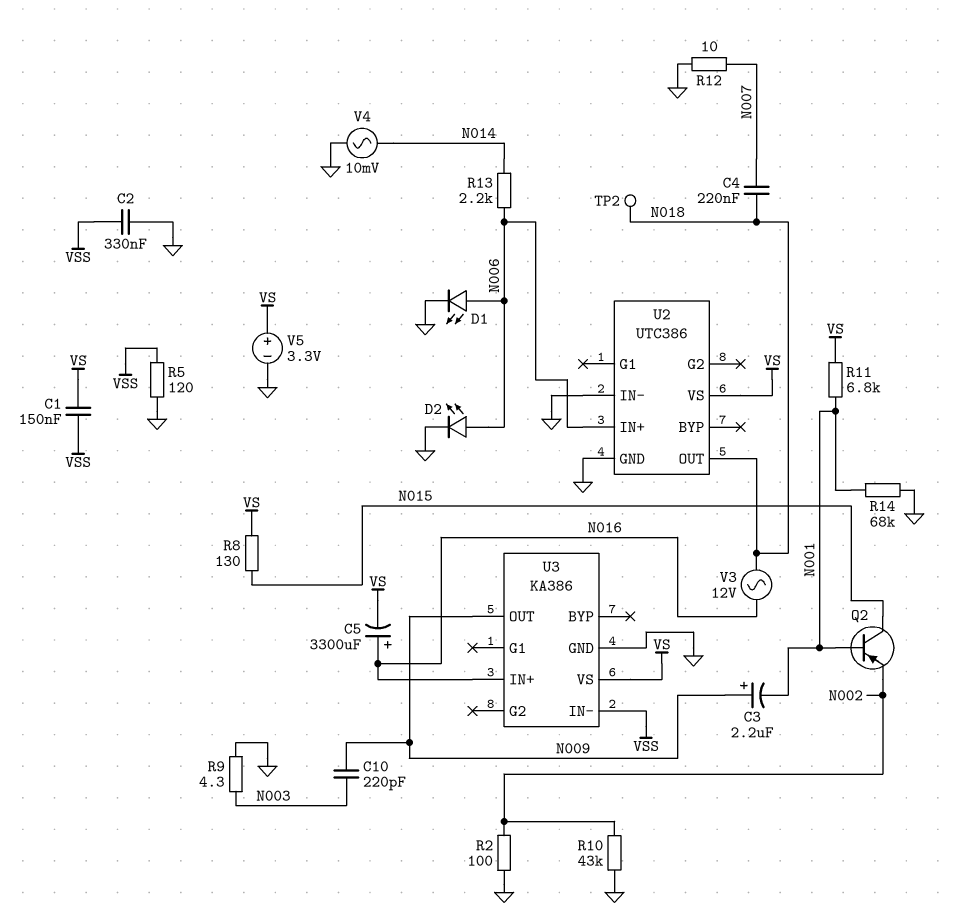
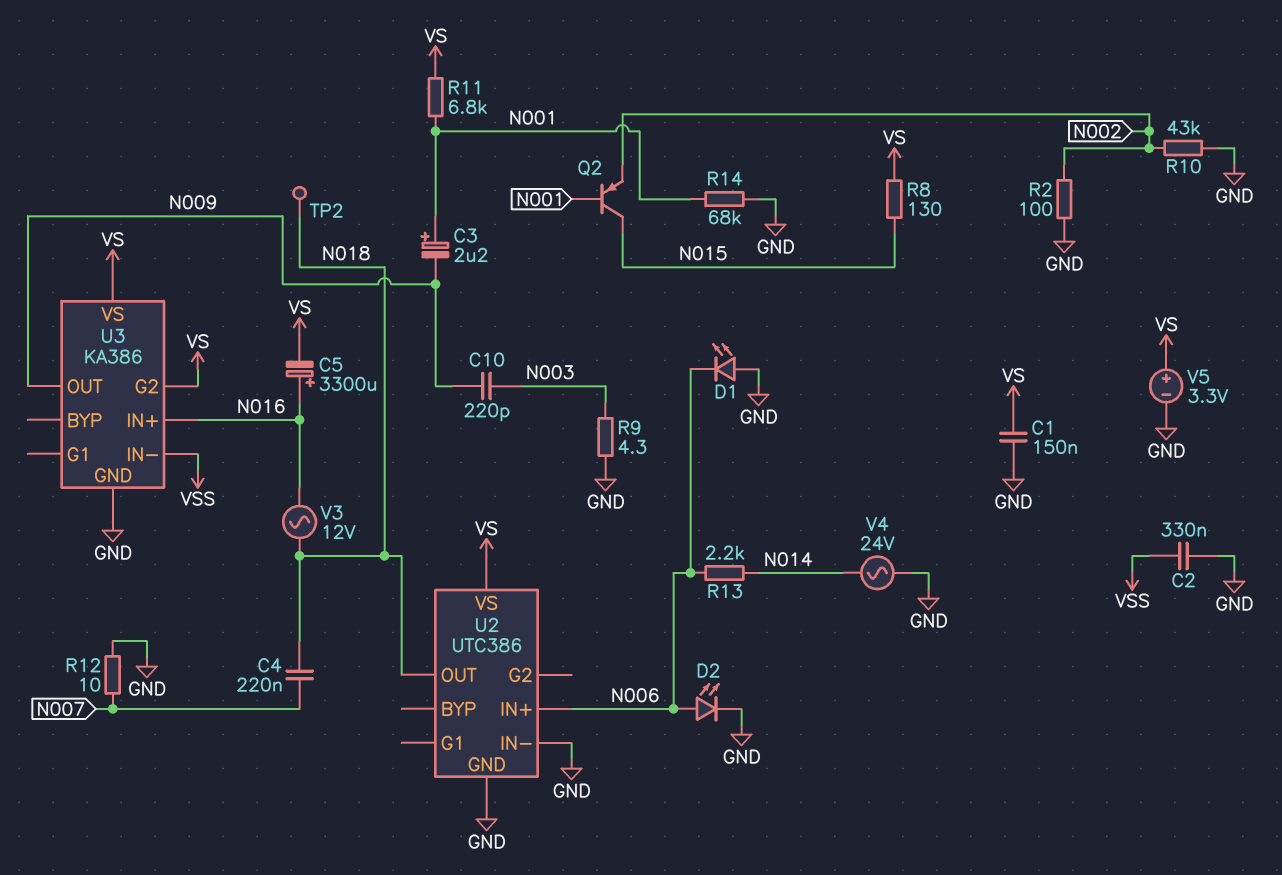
C1: 150nF (VS, VSS) -> 150nF (GND, VS)
C3: 2.2uF (plus N009, minus N001) -> 2.2uF (plus N001, minus N009)
D1: LED (A N006, K GND) -> LED (A GND, K N006)
R5: 120 (GND, VSS) -> none
U3 pin G2: none -> VS
V4: AC 10mV (GND, N014) -> AC 24V (GND, N014)

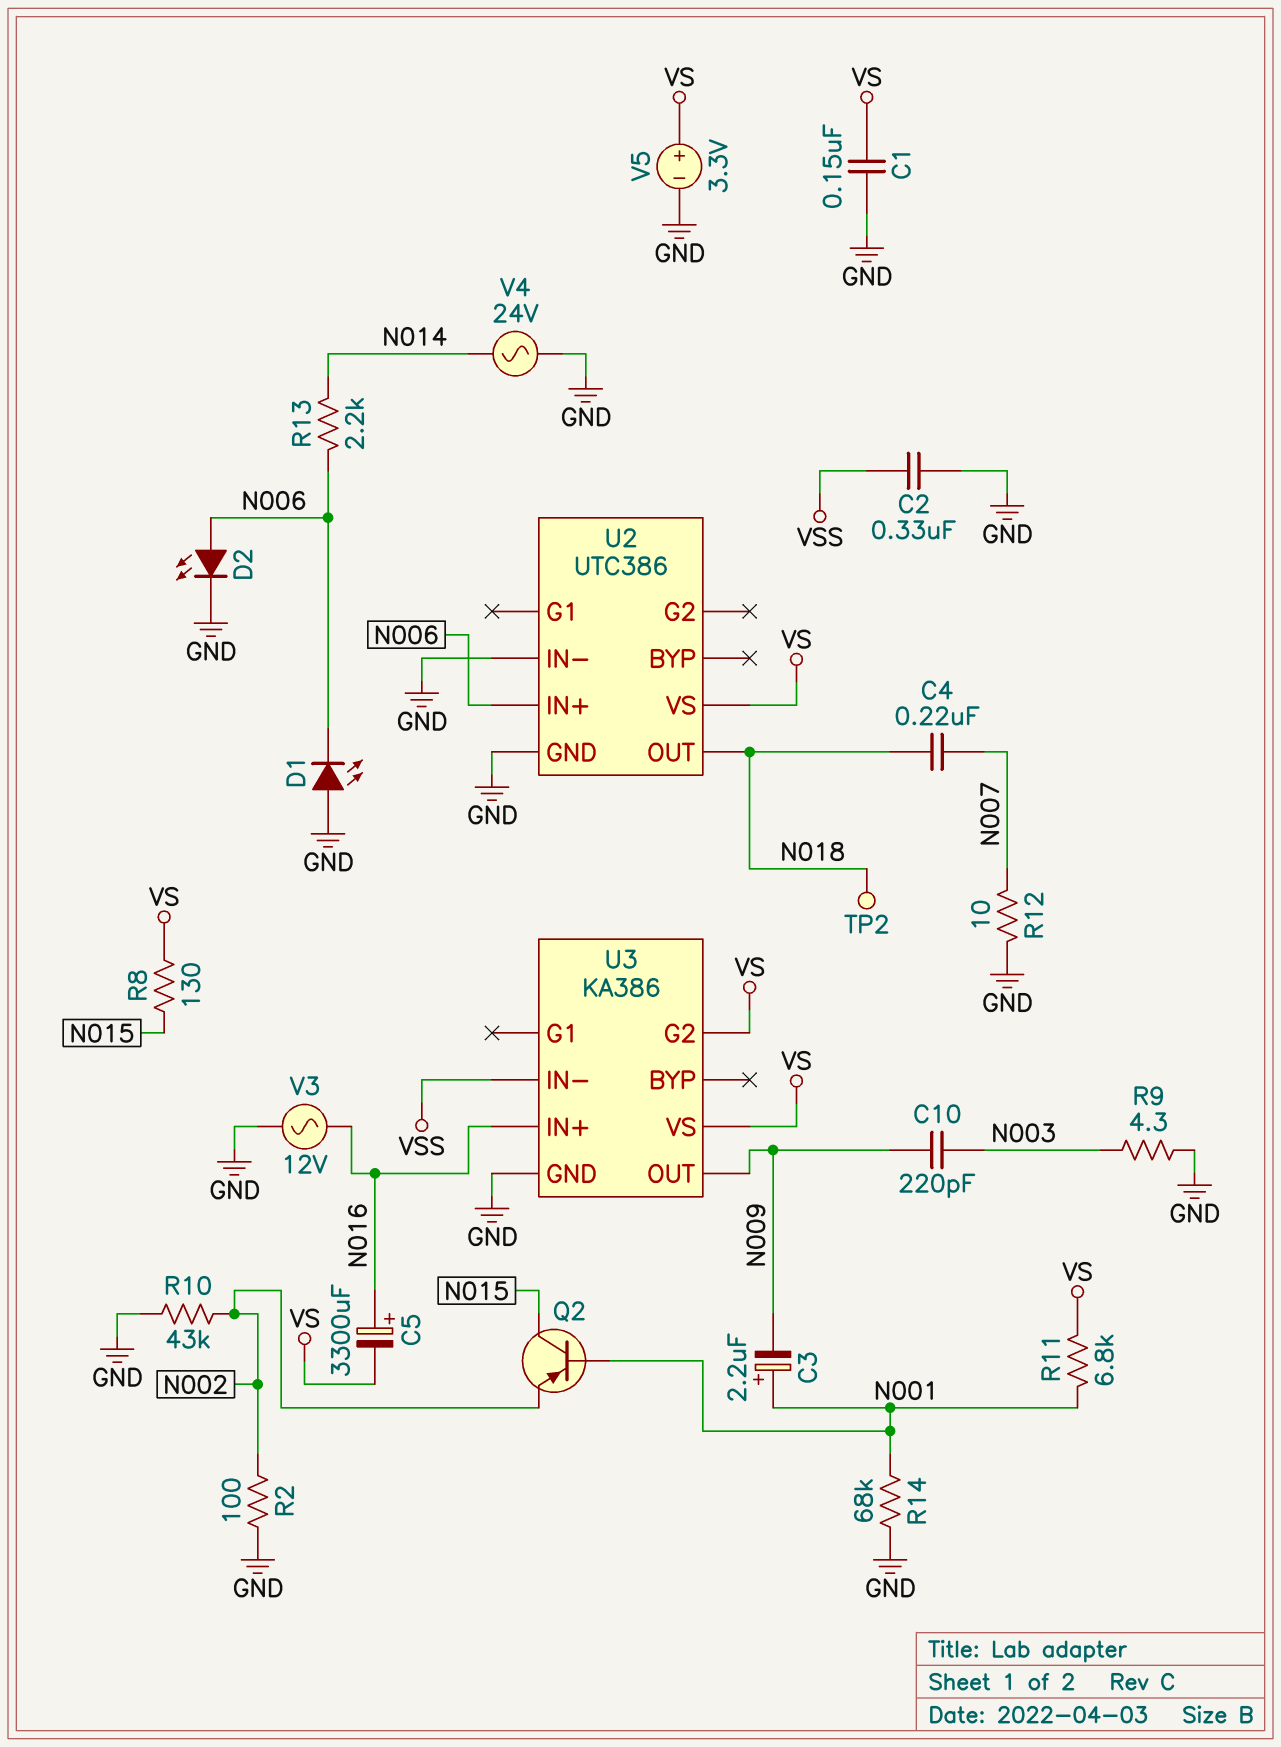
V3: AC 12V (N016, N018) -> AC 12V (GND, N016)

